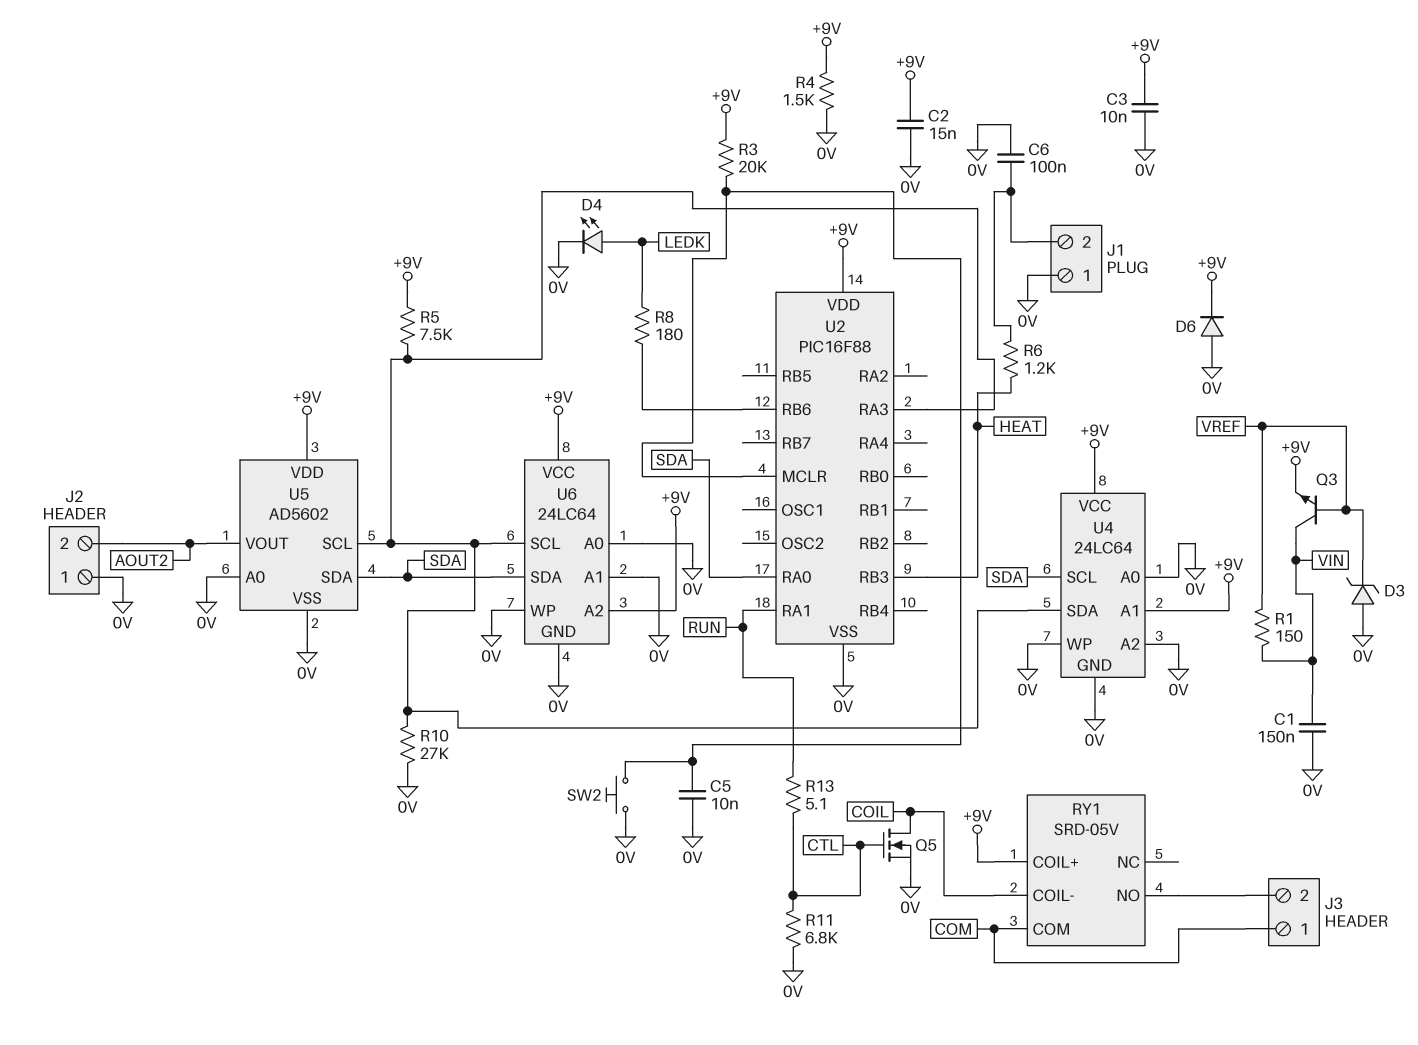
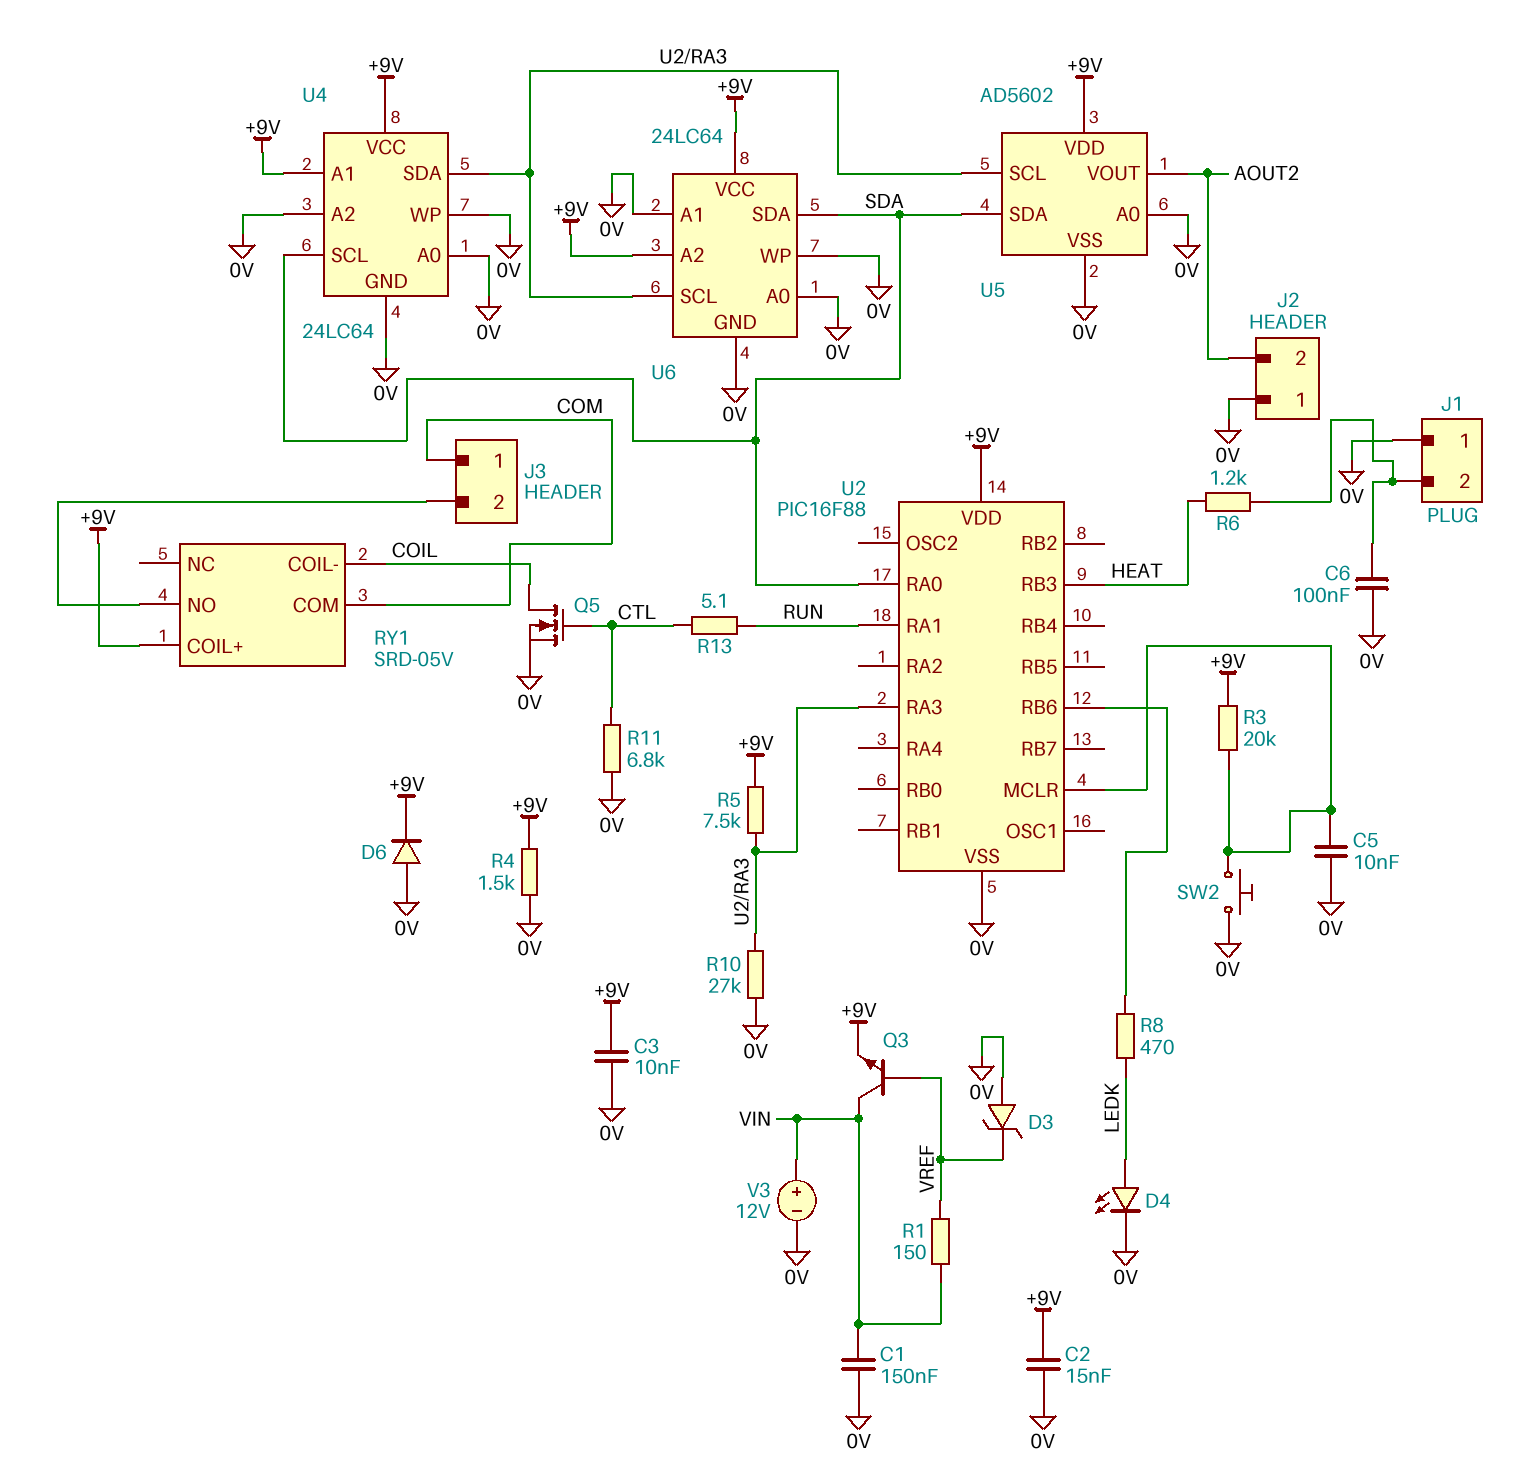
R8: 180 (LEDK, U2/RB6) -> 470 (LEDK, U2/RB6)
V3: none -> 12V (plus VIN, minus 0V)

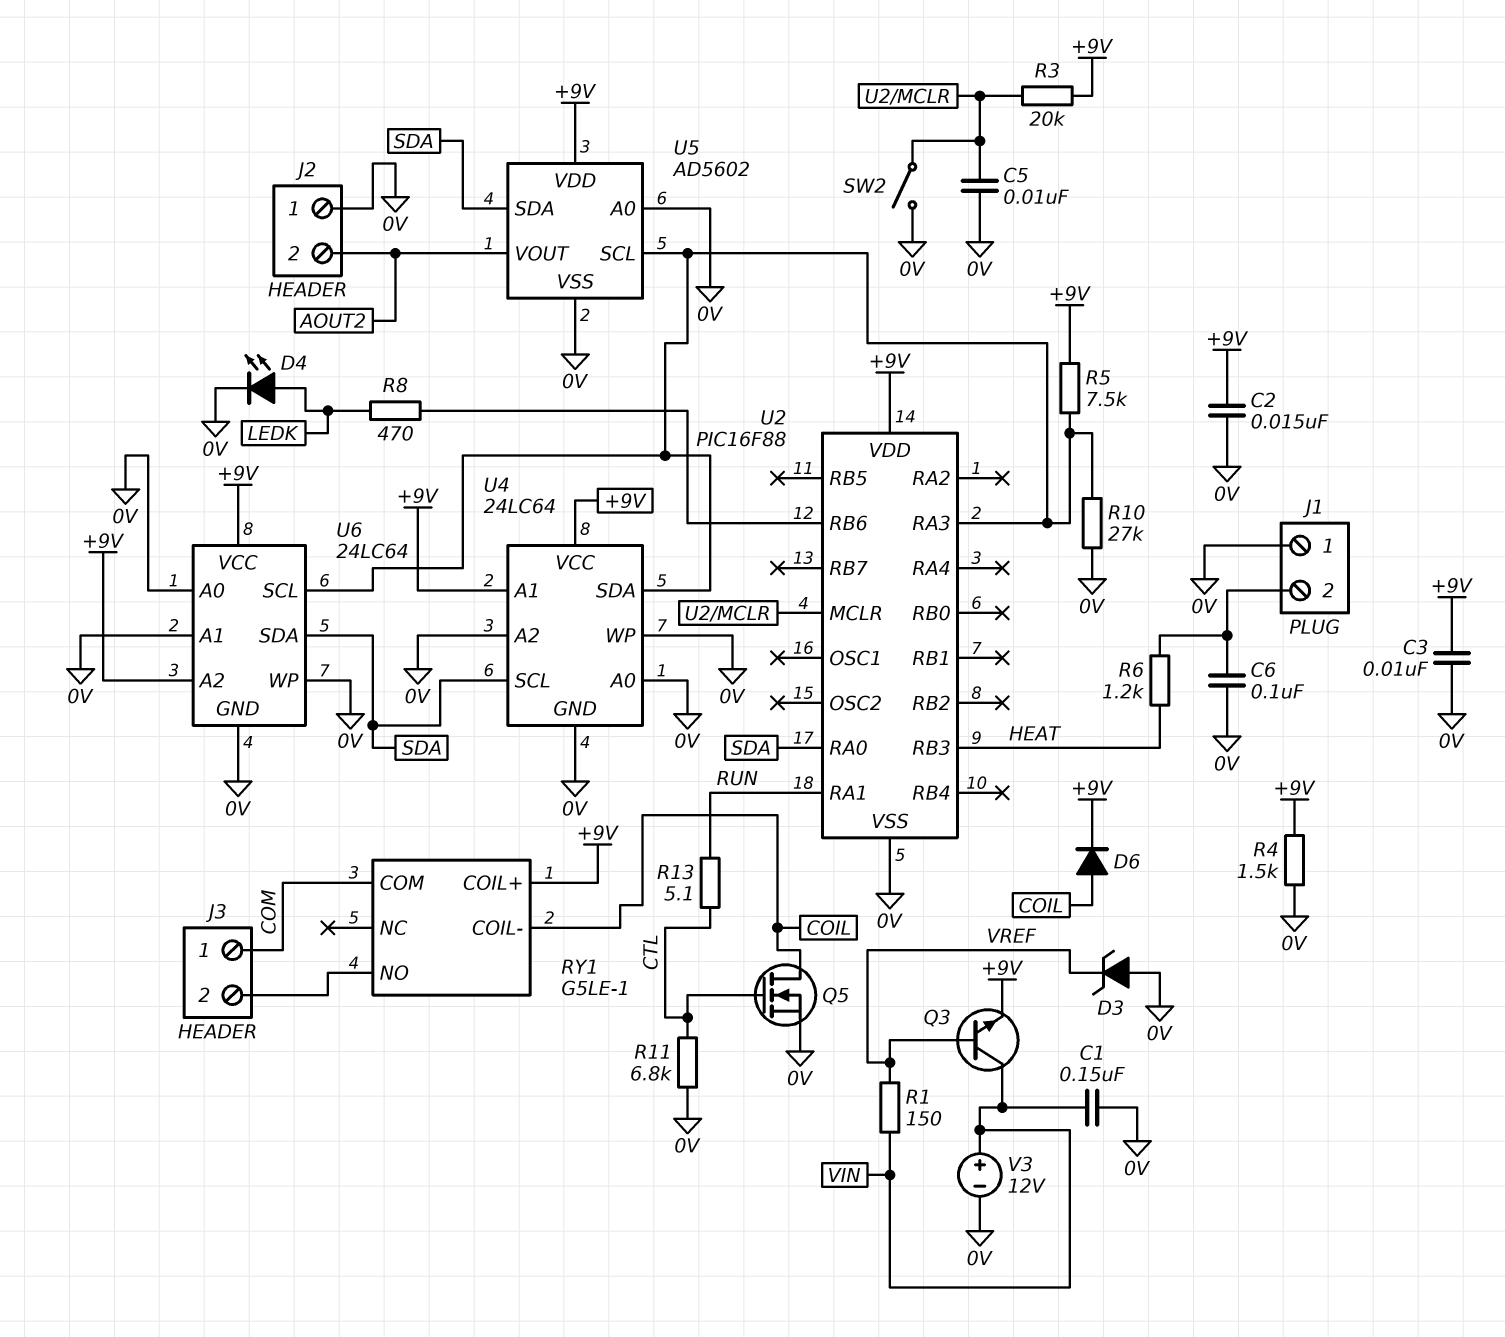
D6: diode (A 0V, K +9V) -> diode (A COIL, K +9V)
RY1: SRD-05V -> G5LE-1
SW2: button (0V, U2/MCLR) -> switch (0V, U2/MCLR)

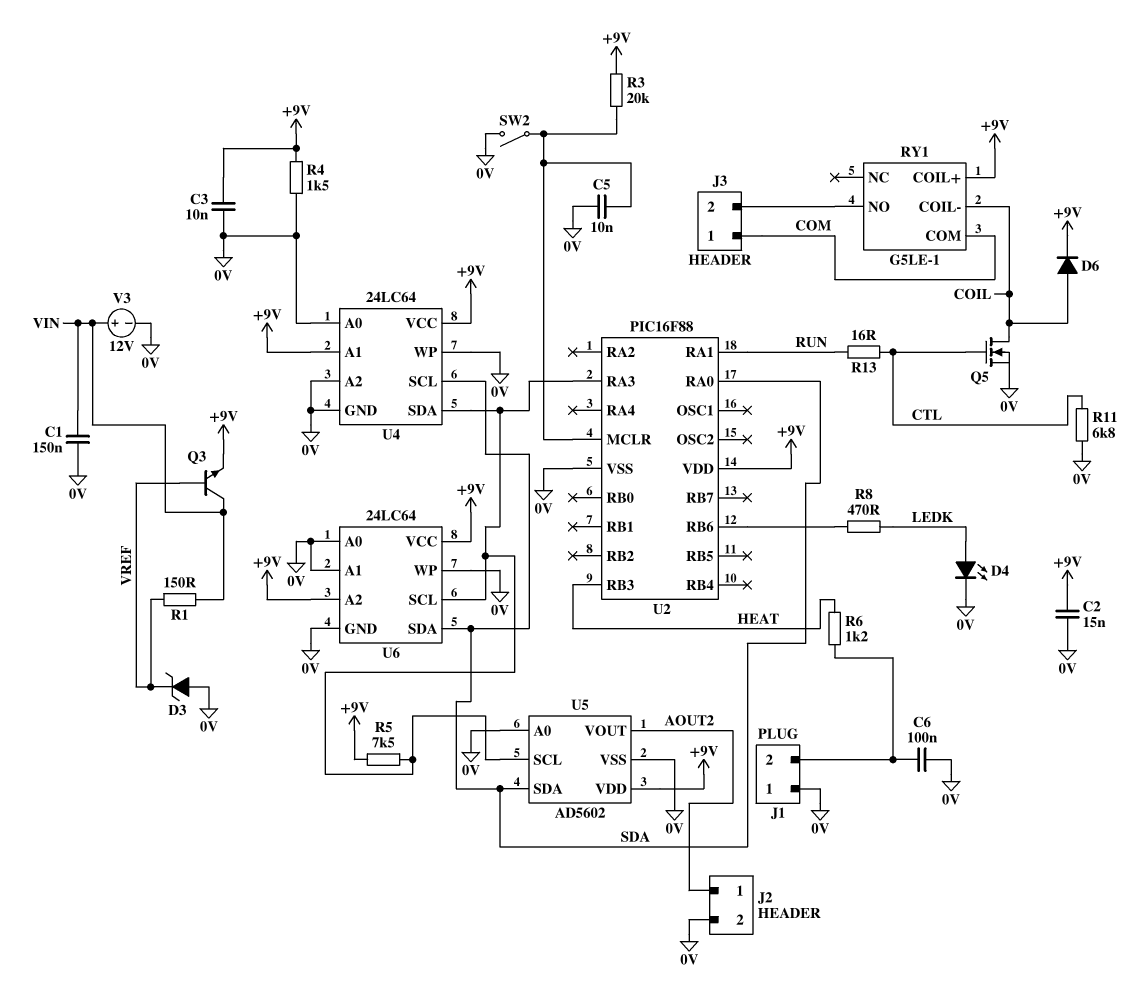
J2 pin 1: 0V -> AOUT2
J2 pin 2: AOUT2 -> 0V
R10: 27k (0V, U2/RA3) -> none
R13: 5.1 (CTL, RUN) -> 16 (CTL, RUN)

